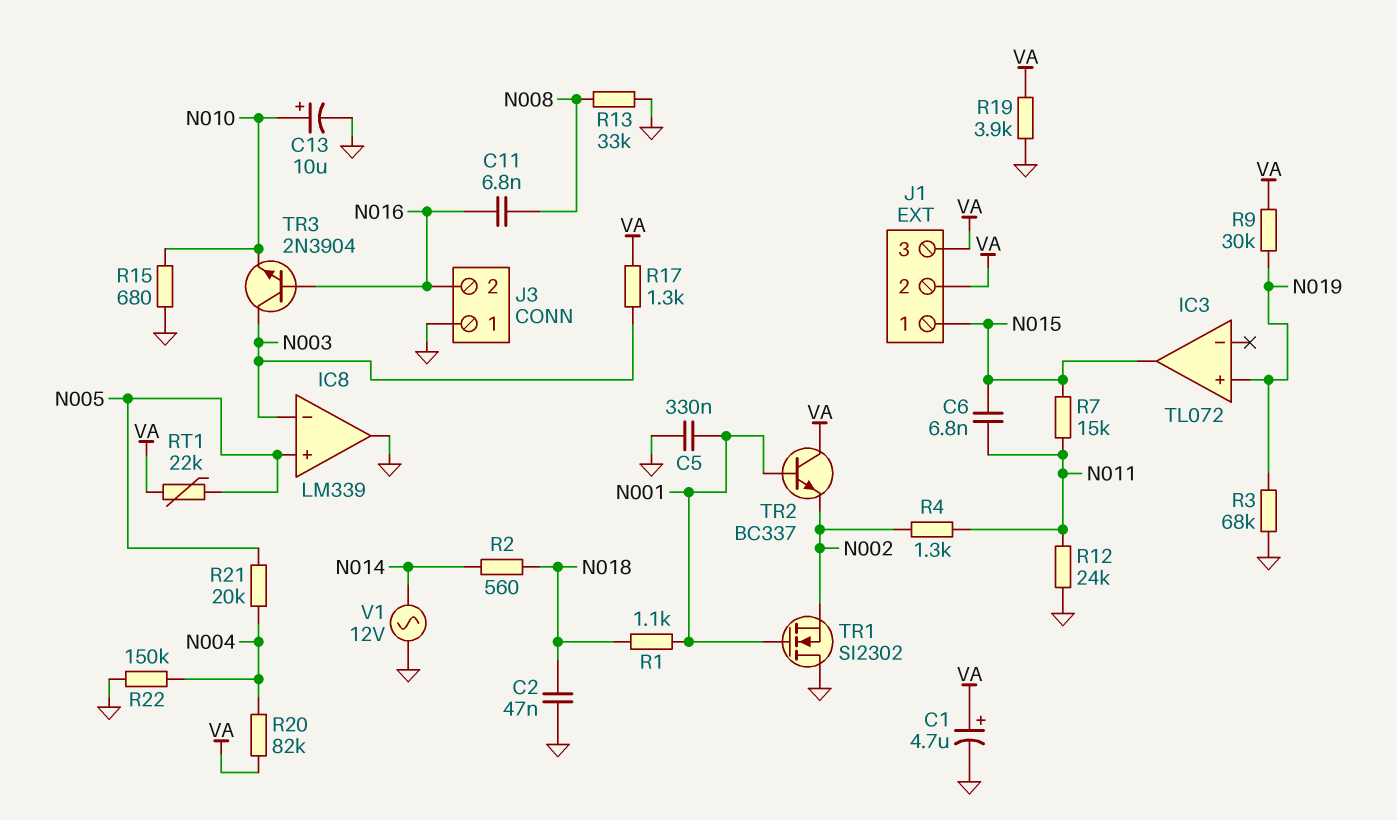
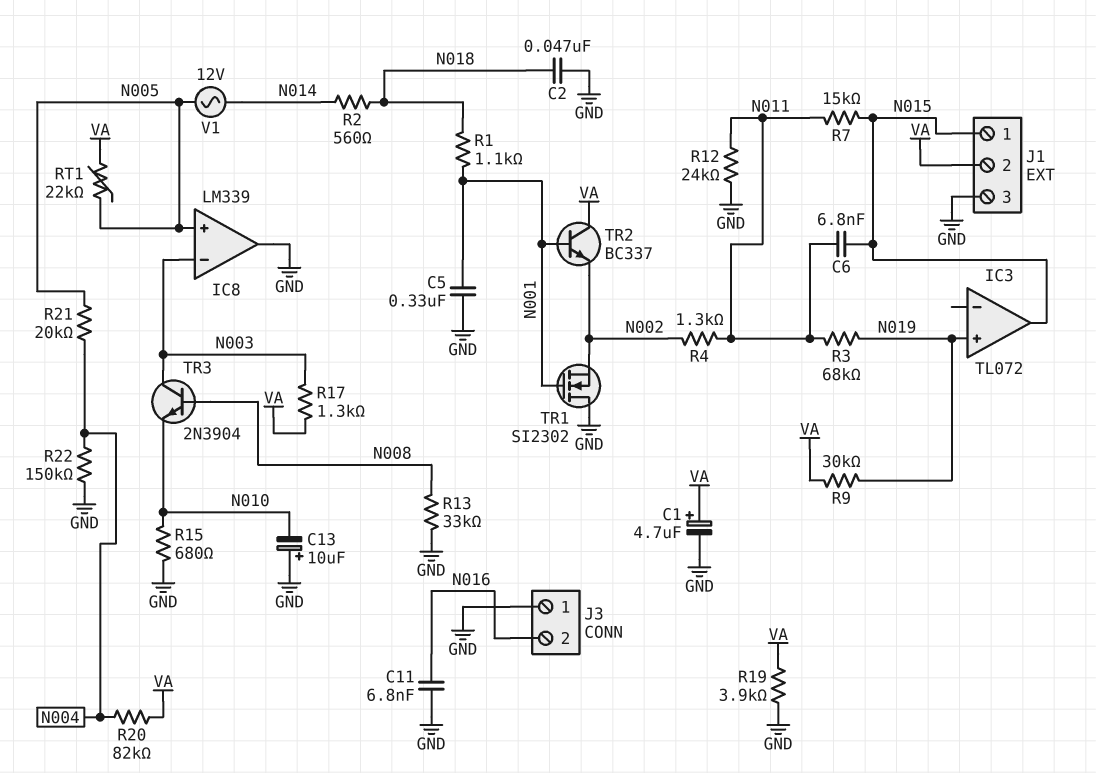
C11: 6.8nF (N008, N016) -> 6.8nF (GND, N016)
C13: 10uF (plus N010, minus GND) -> 10uF (plus GND, minus N010)
J1 pin 3: VA -> GND
R3: 68k (GND, N019) -> 68k (N011, N019)
TR3: NPN 2N3904 (B N016, C N003, E N010) -> NPN 2N3904 (B N008, C N003, E N010)
V1: AC 12V (GND, N014) -> AC 12V (N005, N014)

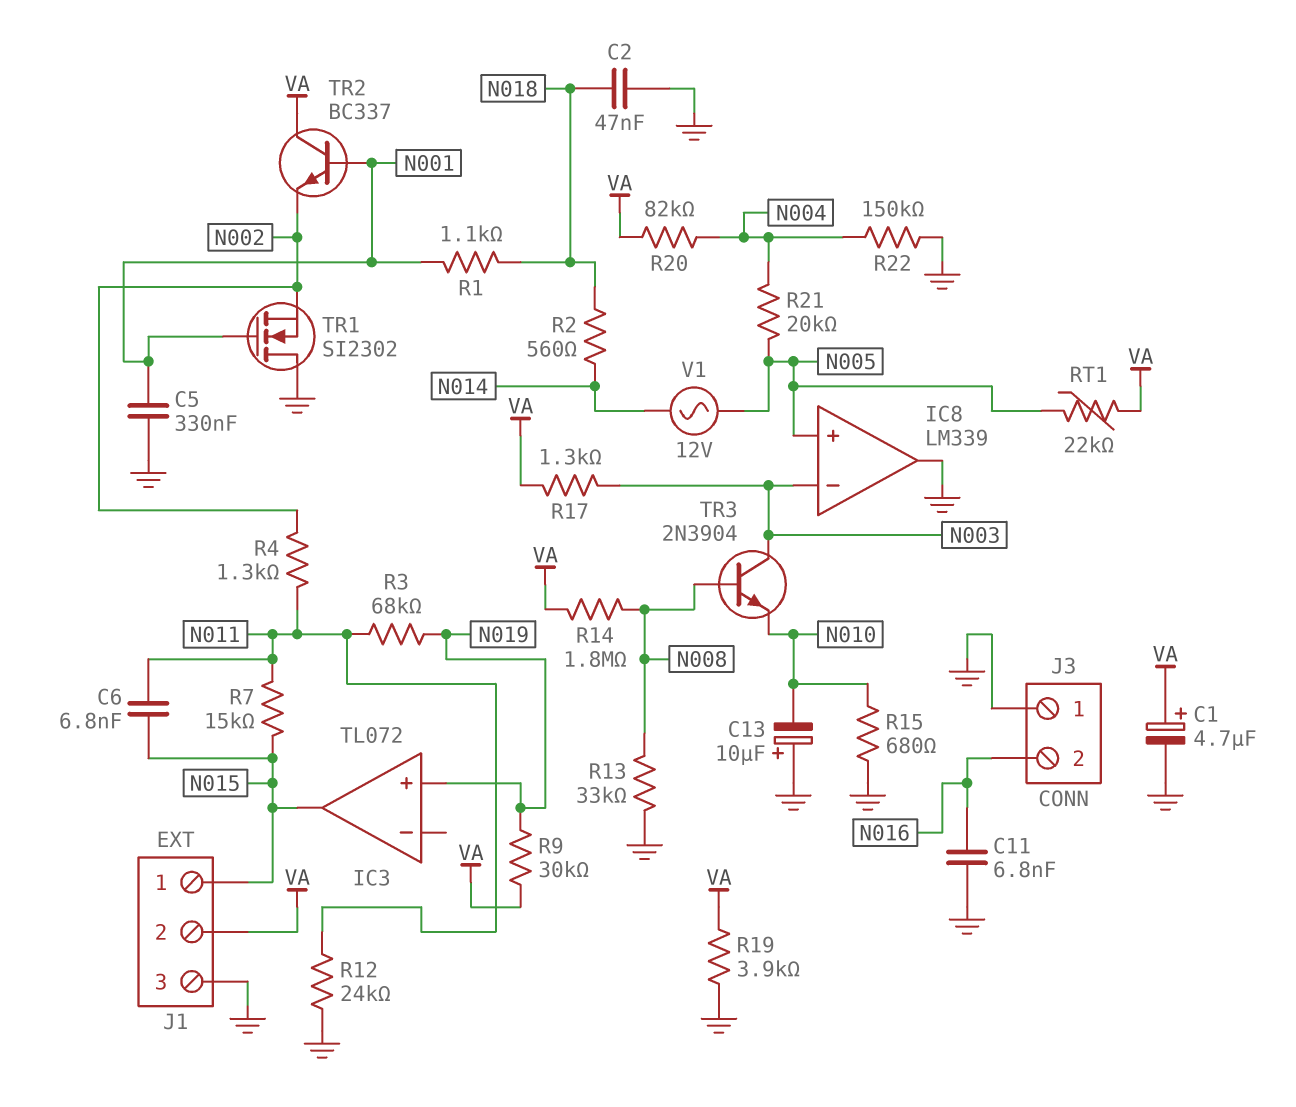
R14: none -> 1.8M (N008, VA)

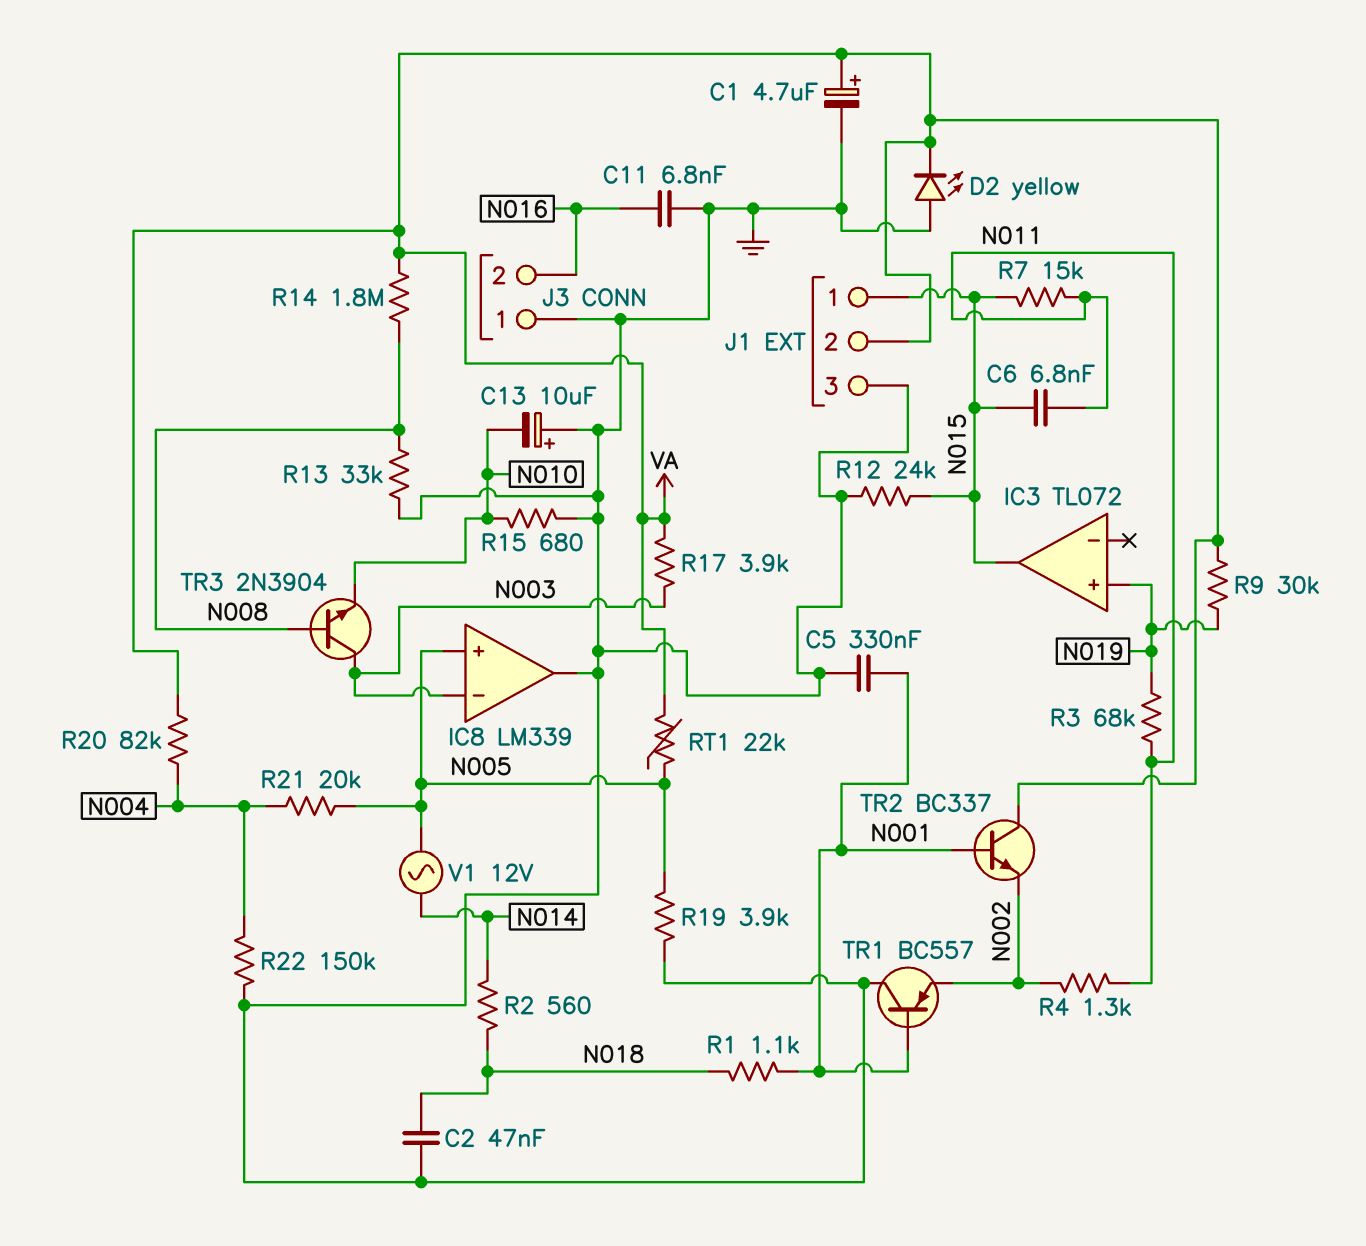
D2: none -> LED yellow (A GND, K VA)
R12: 24k (GND, N011) -> 24k (GND, N015)
R17: 1.3k (N003, VA) -> 3.9k (N003, VA)
R19: 3.9k (GND, VA) -> 3.9k (GND, N005)
TR1: NMOS SI2302 (G N001, D GND, S N002) -> PNP BC557 (B N001, C GND, E N002)

